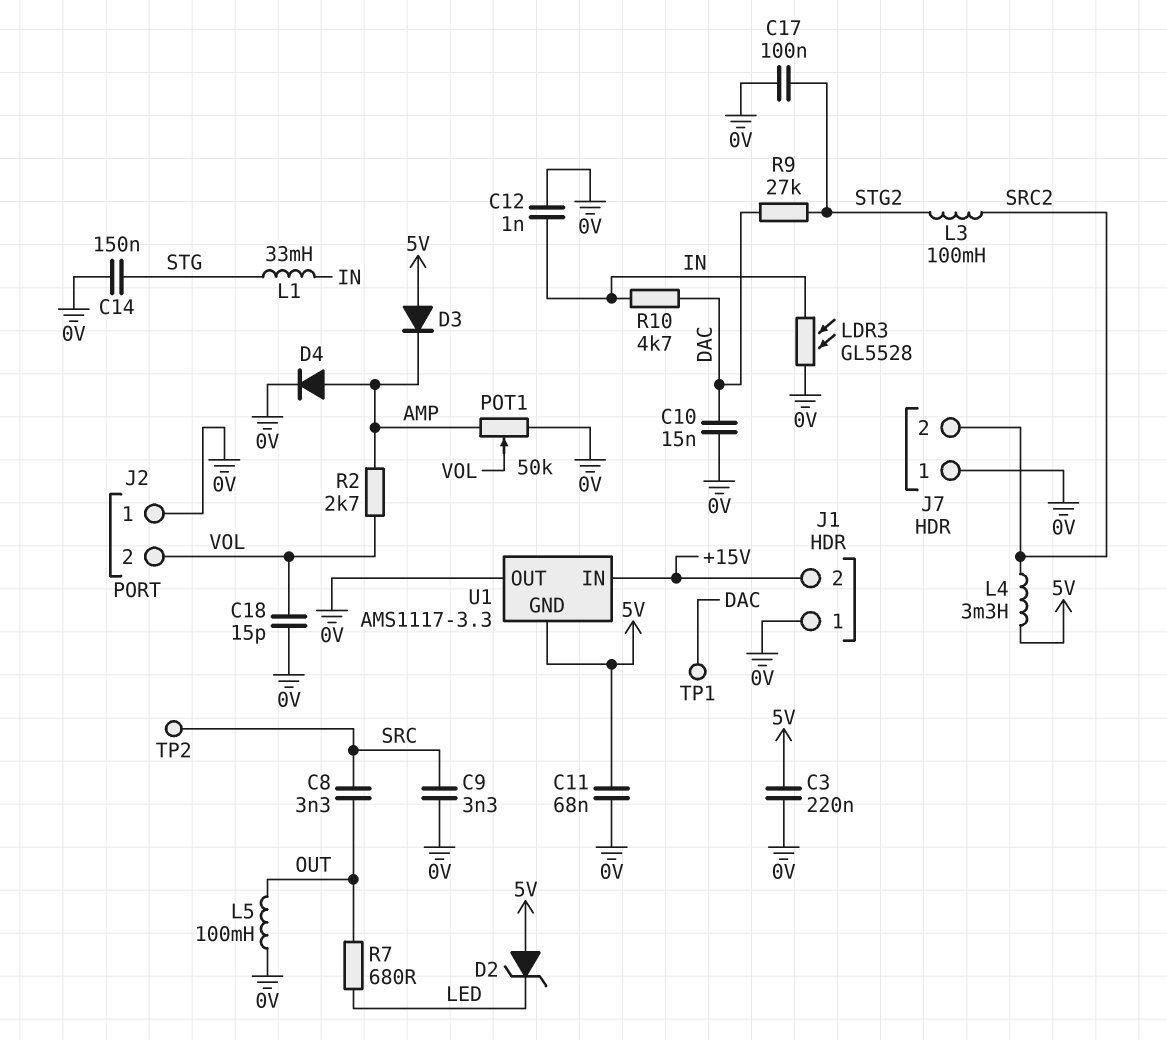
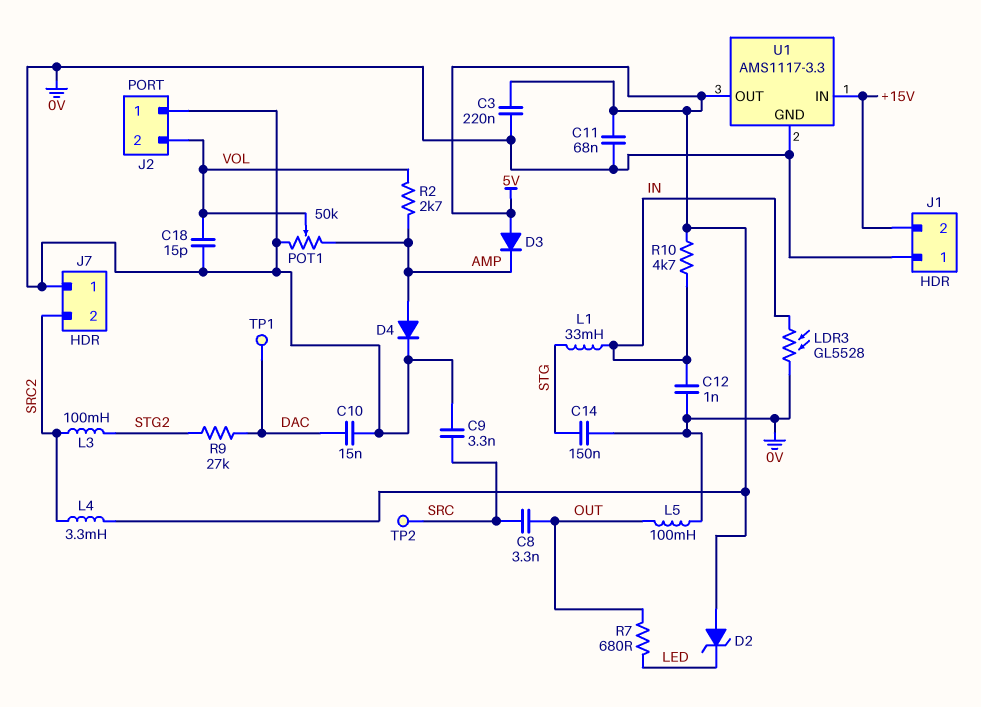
C17: 100nF (0V, STG2) -> none
R10: 4.7k (DAC, IN) -> 4.7k (5V, IN)
U1 pin GND: 5V -> 0V
U1 pin OUT: 0V -> 5V

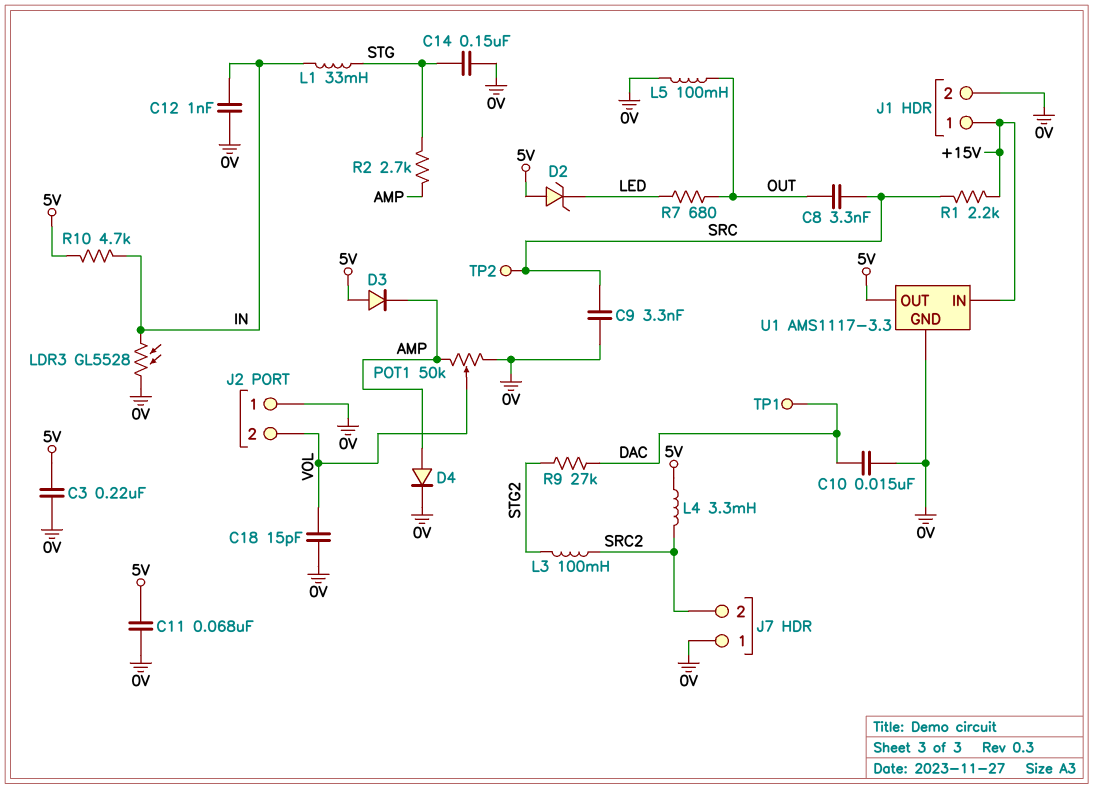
J1 pin 1: 0V -> +15V
J1 pin 2: +15V -> 0V
R1: none -> 2.2k (+15V, SRC)
R2: 2.7k (AMP, VOL) -> 2.7k (AMP, STG)

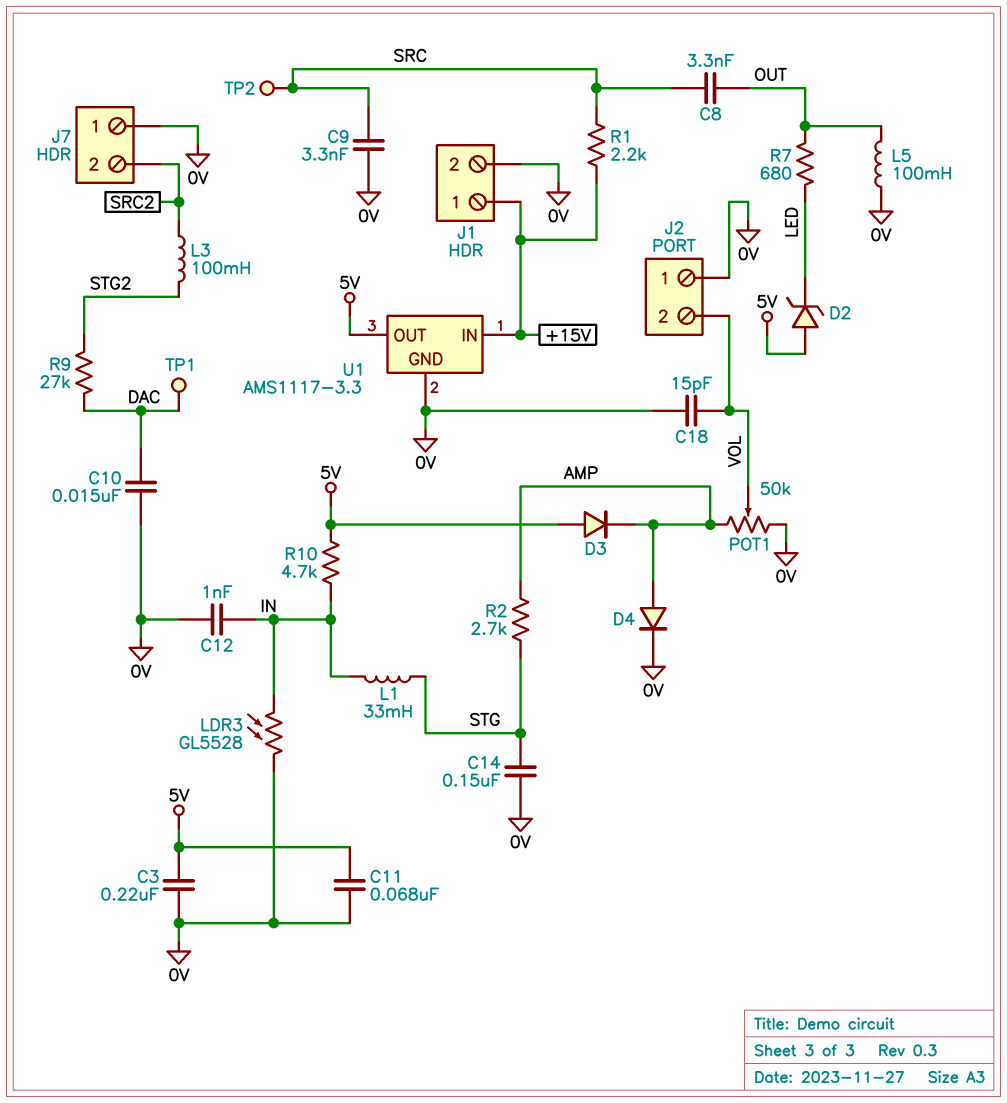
L4: 3.3mH (5V, SRC2) -> none

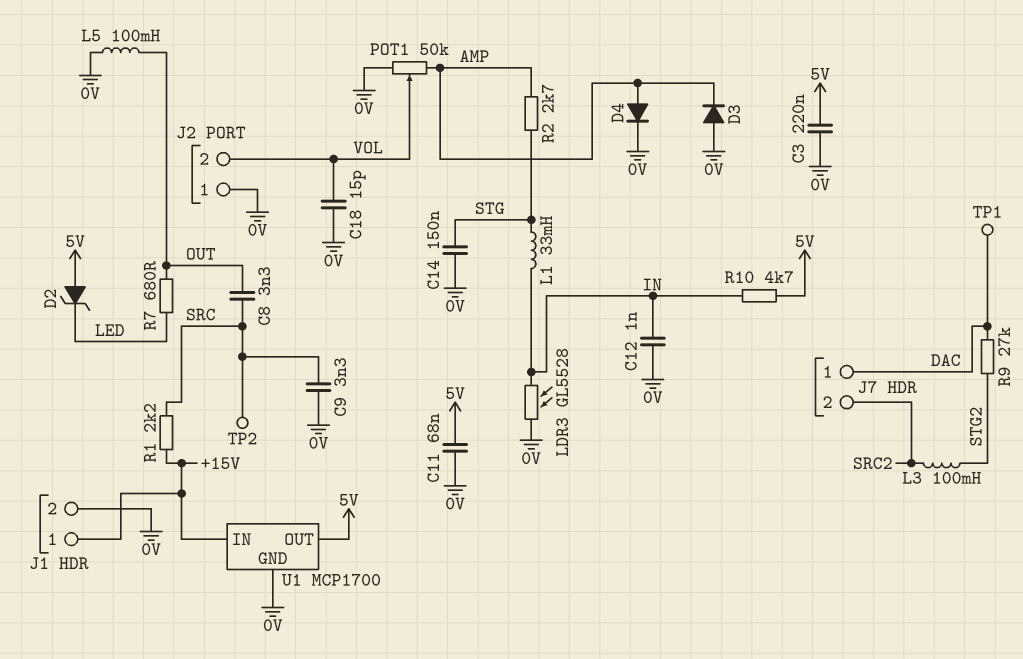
C10: 15nF (0V, DAC) -> none
D3: diode (A 5V, K AMP) -> diode (A 0V, K AMP)
J7 pin 1: 0V -> DAC
U1: AMS1117-3.3 -> MCP1700

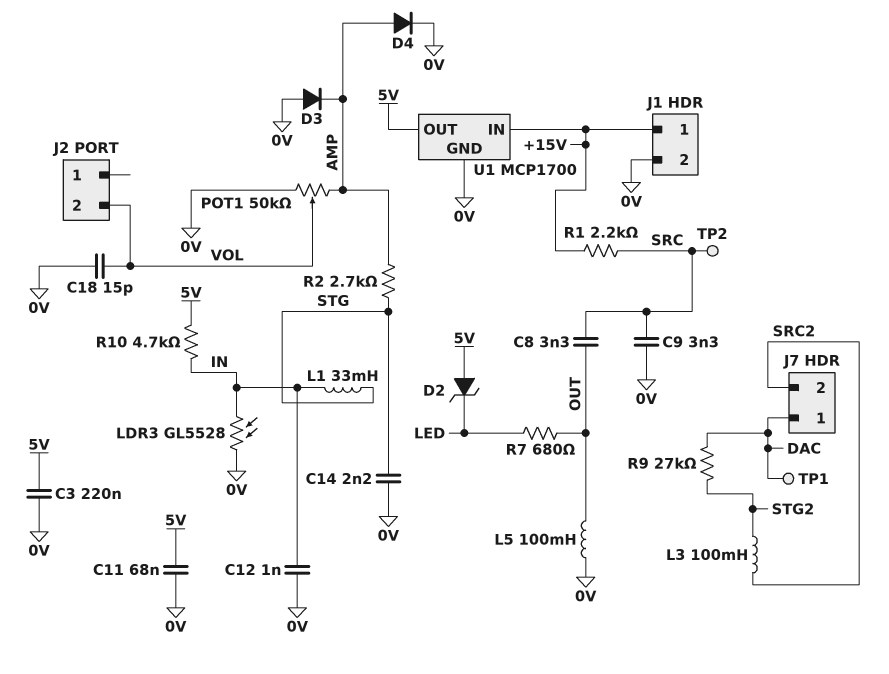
C14: 150nF (0V, STG) -> 2.2nF (0V, STG)
J2 pin 1: 0V -> none

